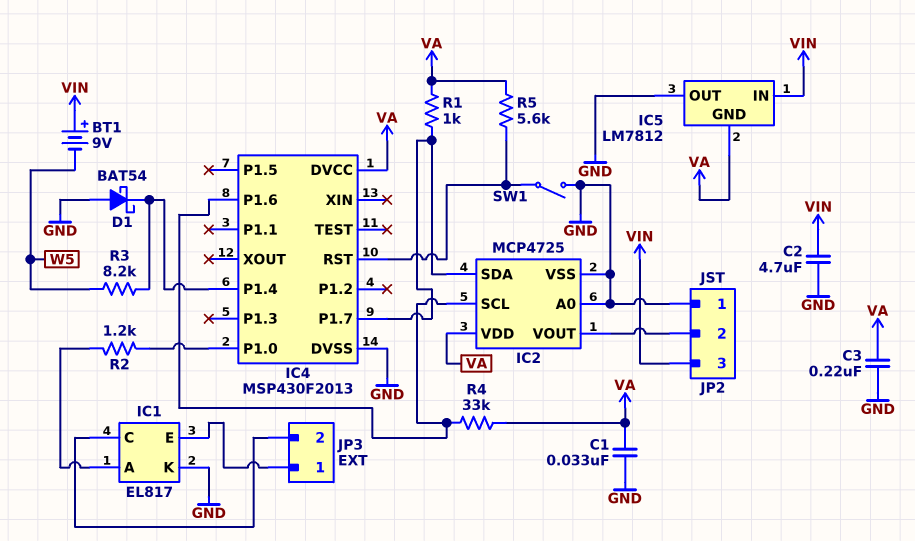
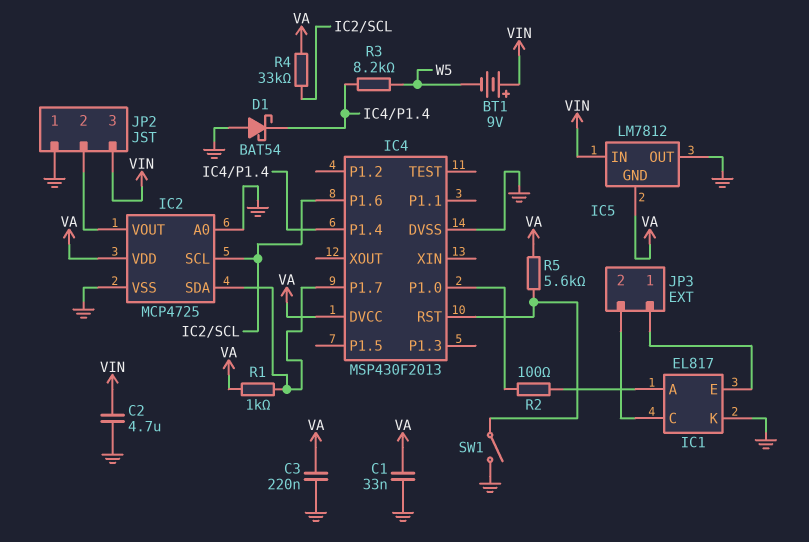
R2: 1.2k (IC1/A, IC4/P1.0) -> 100 (IC1/A, IC4/P1.0)

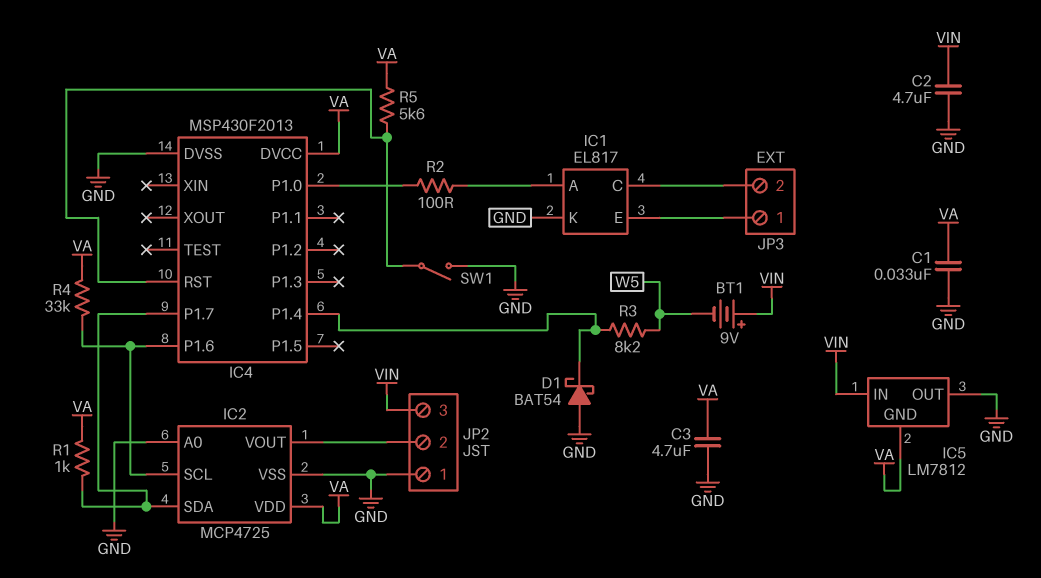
C3: 220nF (GND, VA) -> 4.7uF (GND, VA)

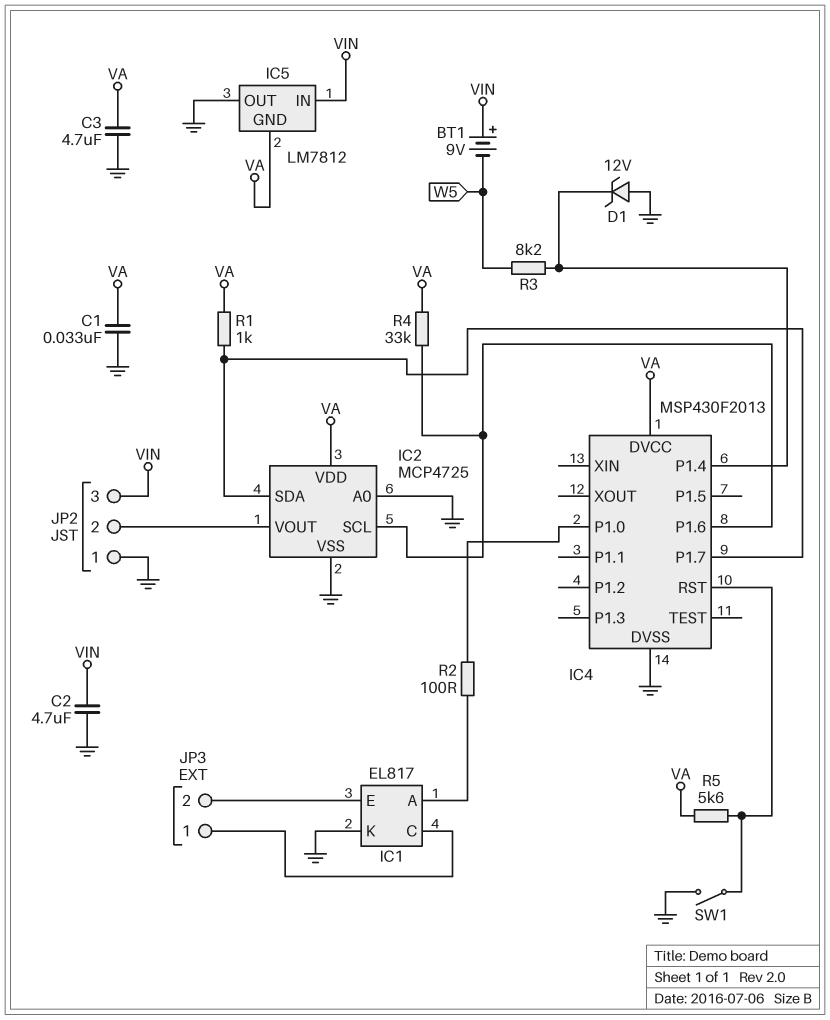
D1: schottky BAT54 (A GND, K IC4/P1.4) -> zener 12V (A GND, K IC4/P1.4)
JP3 pin 1: IC1/E -> IC1/C
JP3 pin 2: IC1/C -> IC1/E

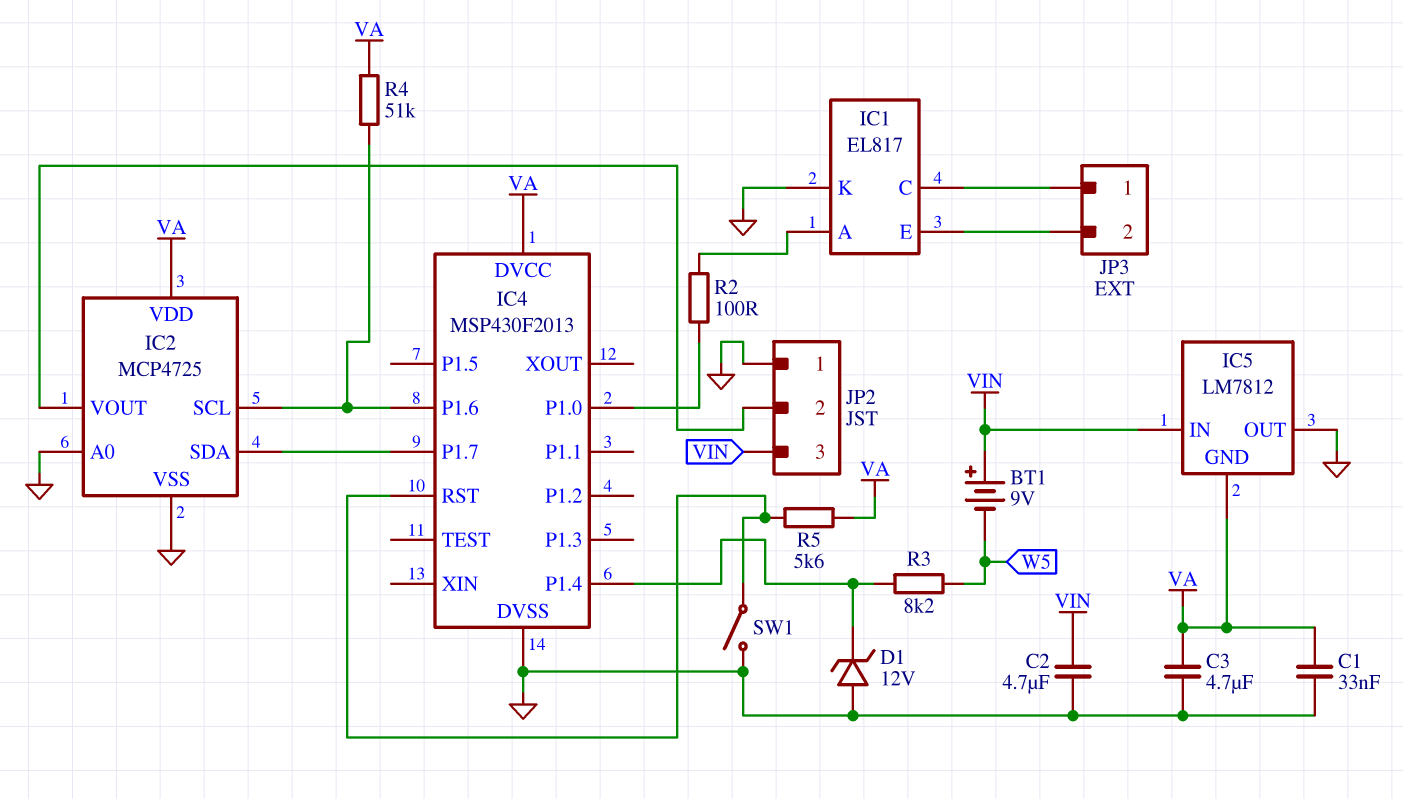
R1: 1k (IC2/SDA, VA) -> none
R4: 33k (IC2/SCL, VA) -> 51k (IC2/SCL, VA)

